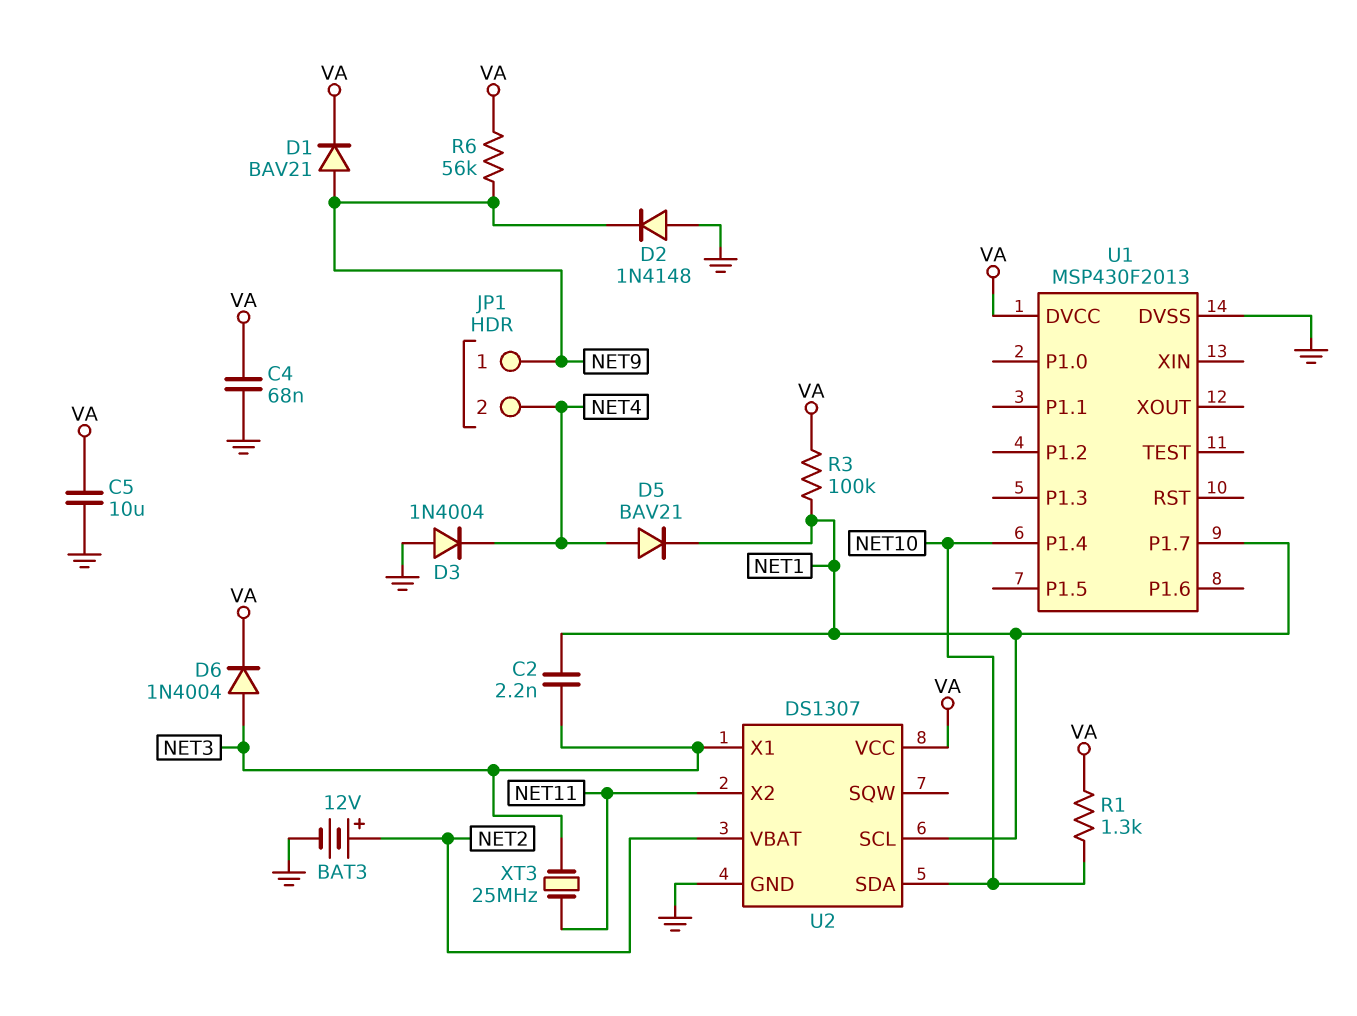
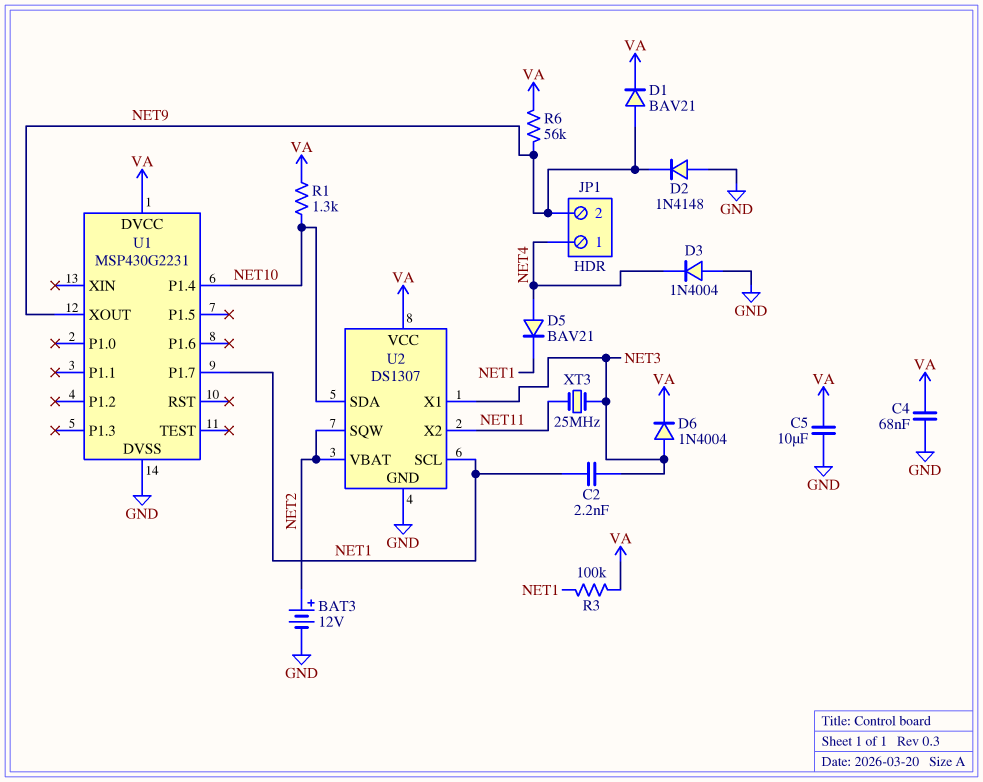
JP1 pin 1: NET9 -> NET4
JP1 pin 2: NET4 -> NET9
U1: MSP430F2013 -> MSP430G2231
U1 pin XOUT: none -> NET9
U2 pin SQW: none -> NET2

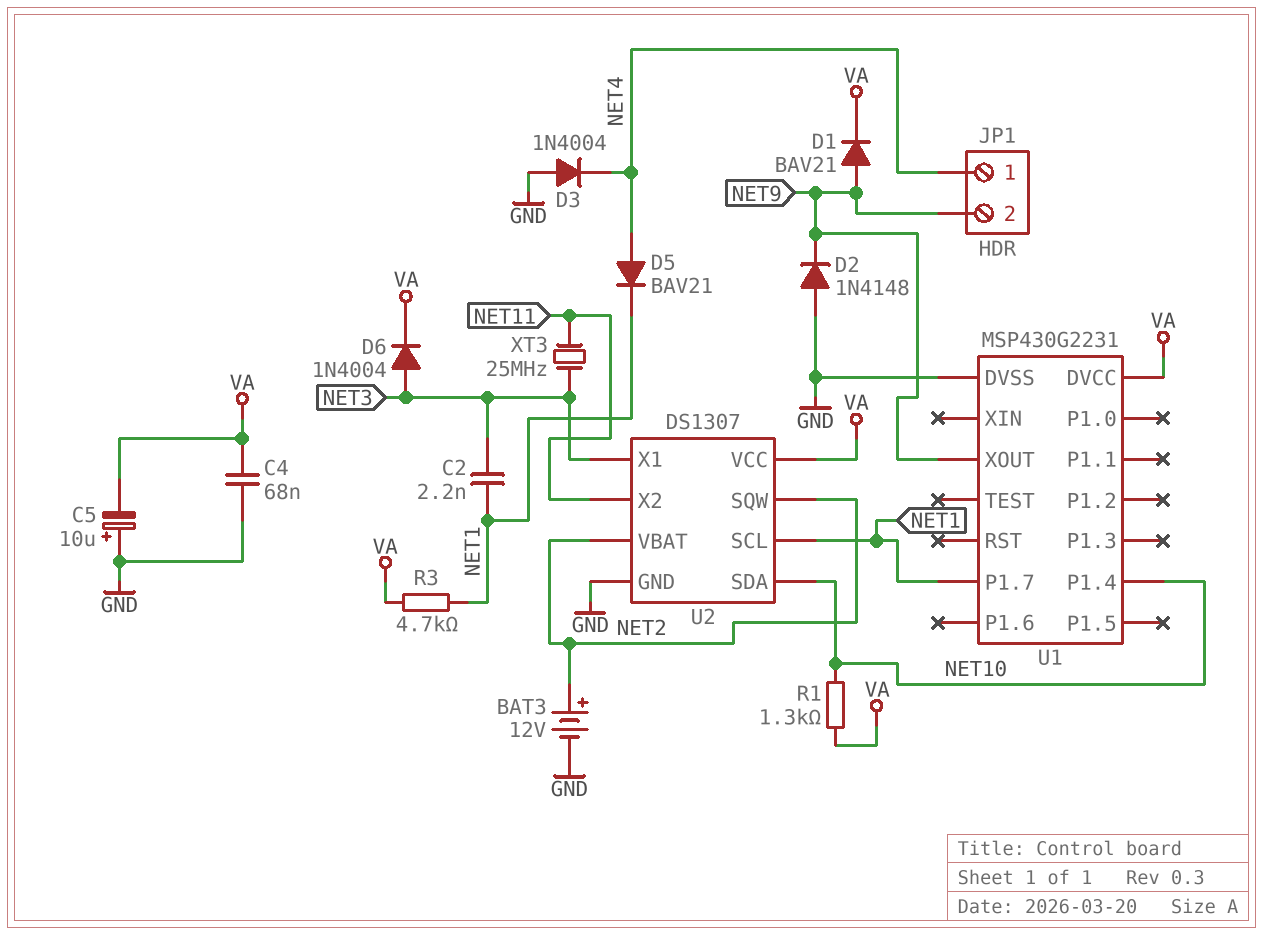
C5: 10uF (GND, VA) -> 10uF (plus GND, minus VA)
R3: 100k (NET1, VA) -> 4.7k (NET1, VA)
R6: 56k (NET9, VA) -> none

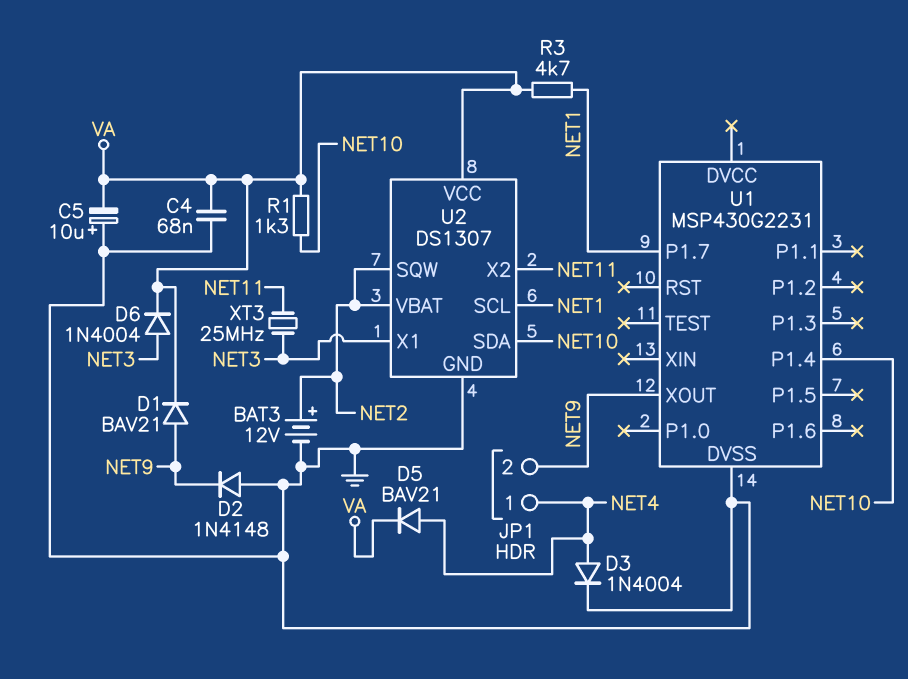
C2: 2.2nF (NET1, NET3) -> none
D3: diode 1N4004 (A GND, K NET4) -> diode 1N4004 (A NET4, K GND)
D5: diode BAV21 (A NET4, K NET1) -> diode BAV21 (A NET4, K VA)
U1 pin DVCC: VA -> none

